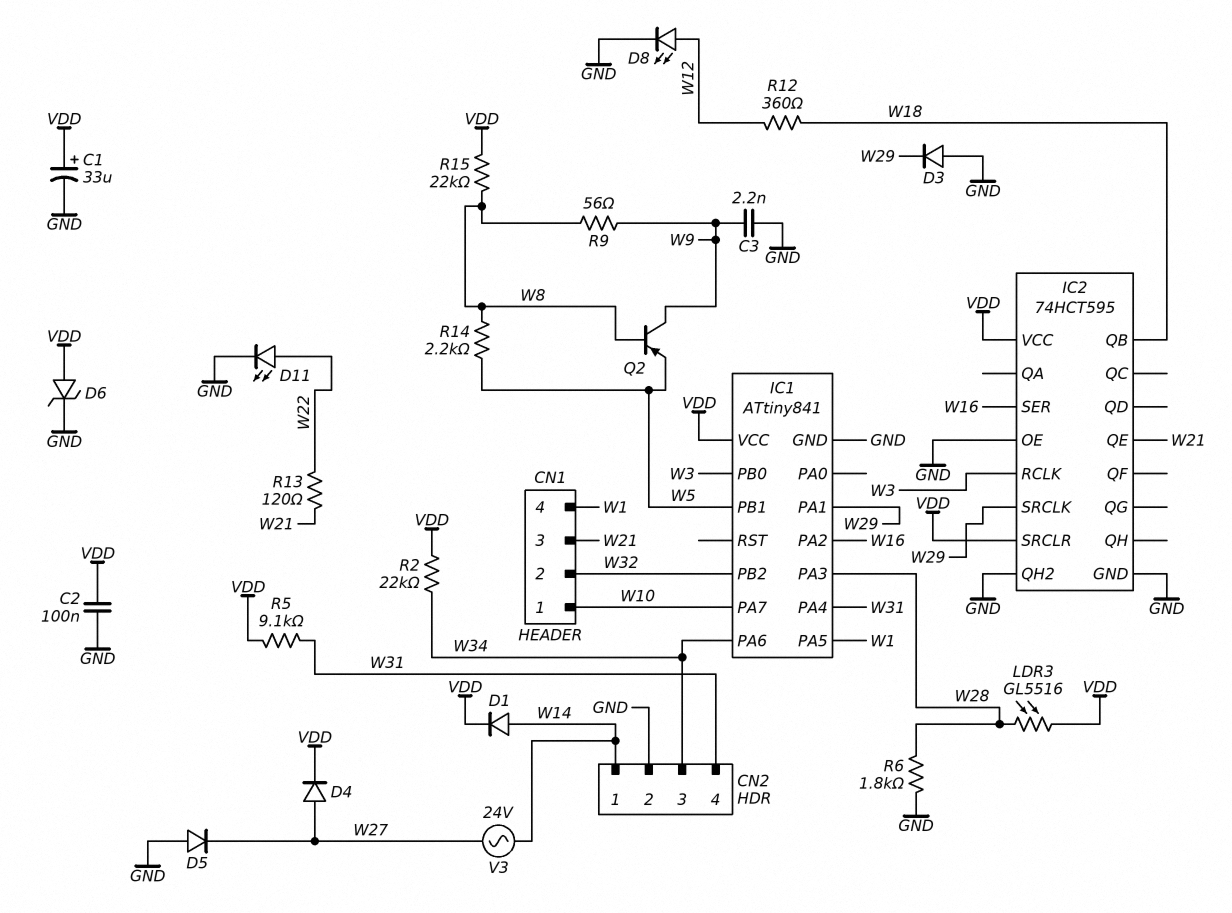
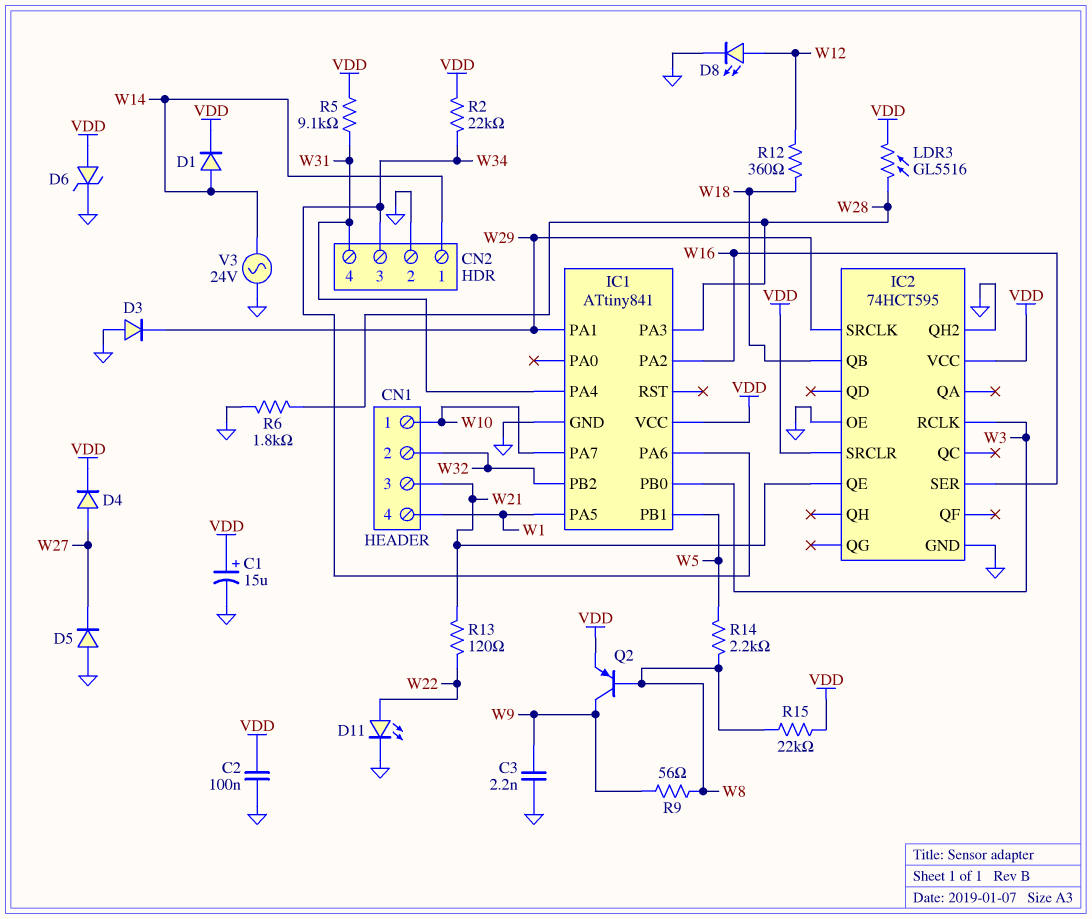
C1: 33uF (plus VDD, minus GND) -> 15uF (plus VDD, minus GND)
Q2: PNP (B W8, C W9, E W5) -> PNP (B W8, C W9, E VDD)
V3: AC 24V (W14, W27) -> AC 24V (GND, W14)

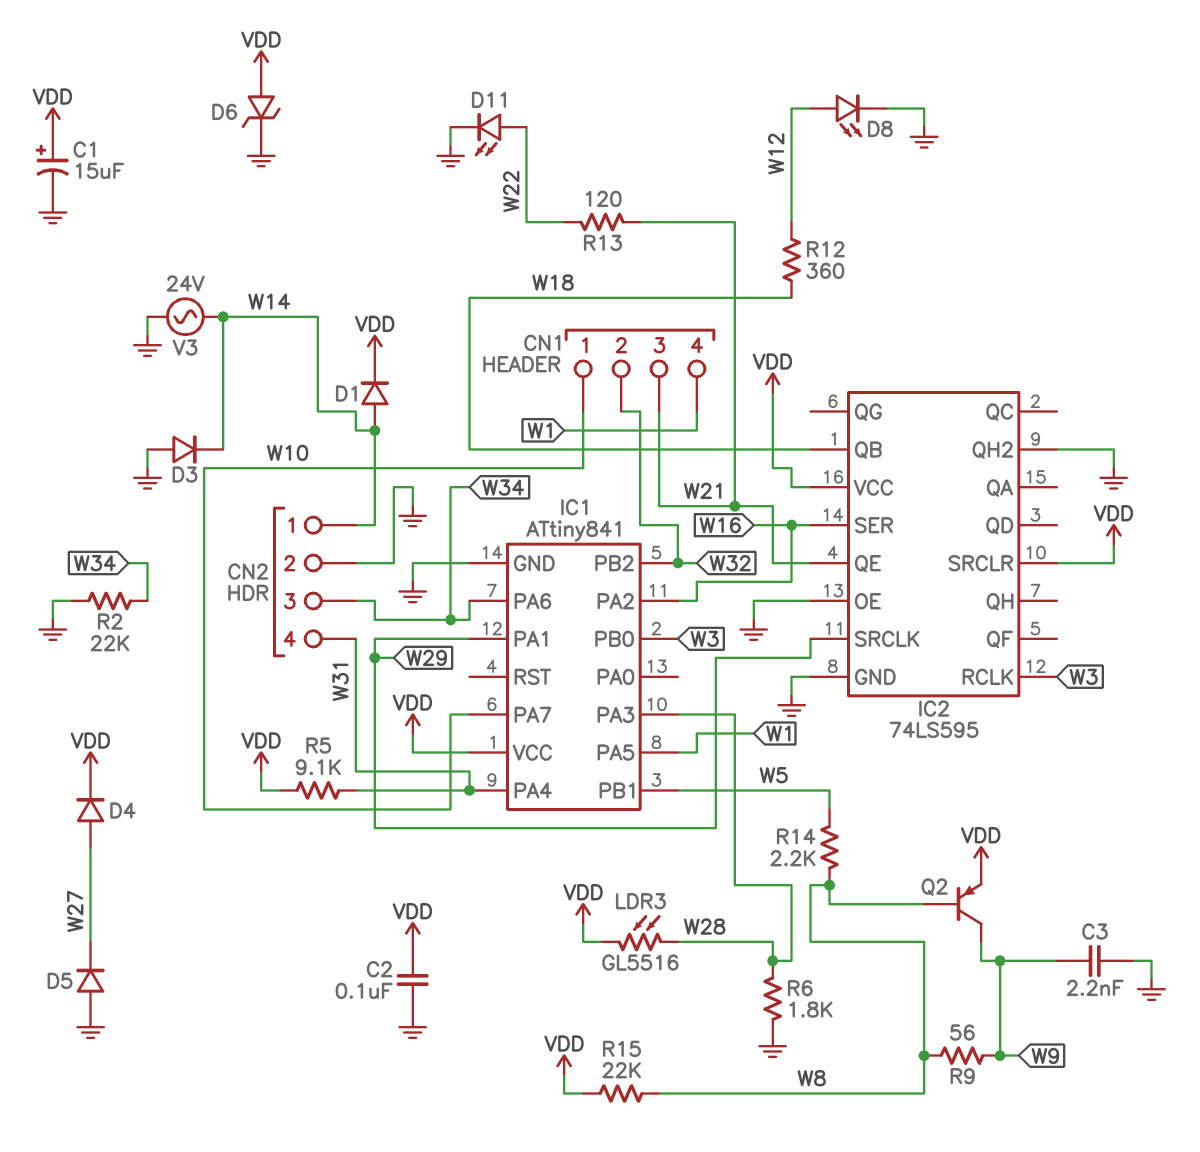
D3: diode (A GND, K W29) -> diode (A GND, K W14)
IC2: 74HCT595 -> 74LS595
R2: 22k (VDD, W34) -> 22k (GND, W34)

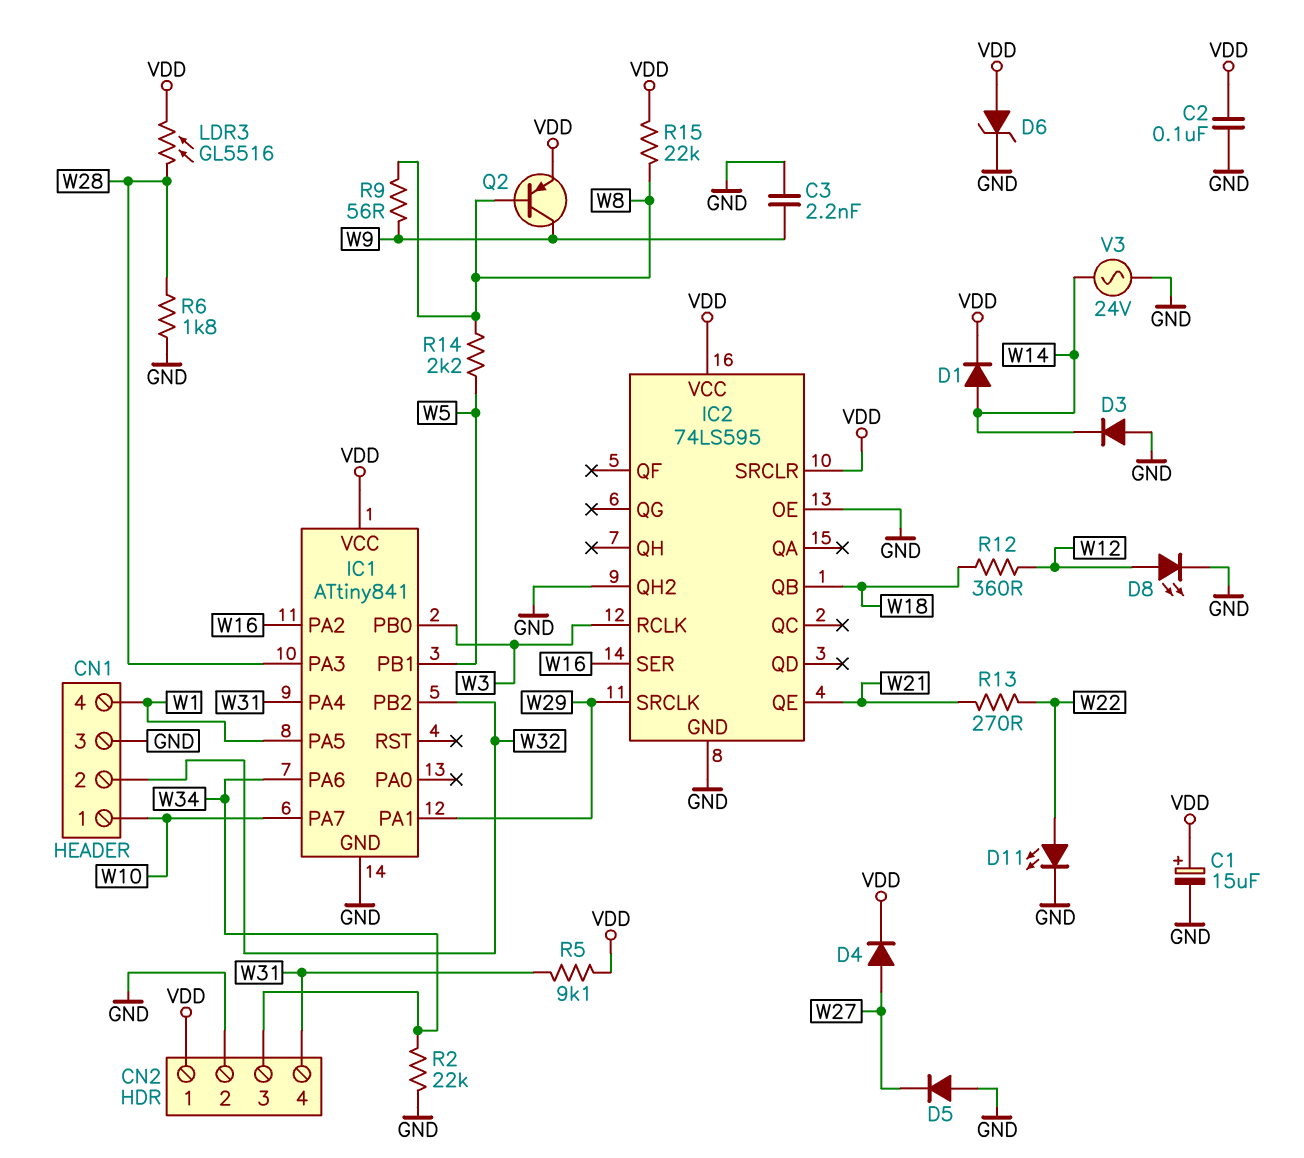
CN1 pin 3: W21 -> GND
CN2 pin 1: W14 -> VDD
R13: 120 (W21, W22) -> 270 (W21, W22)

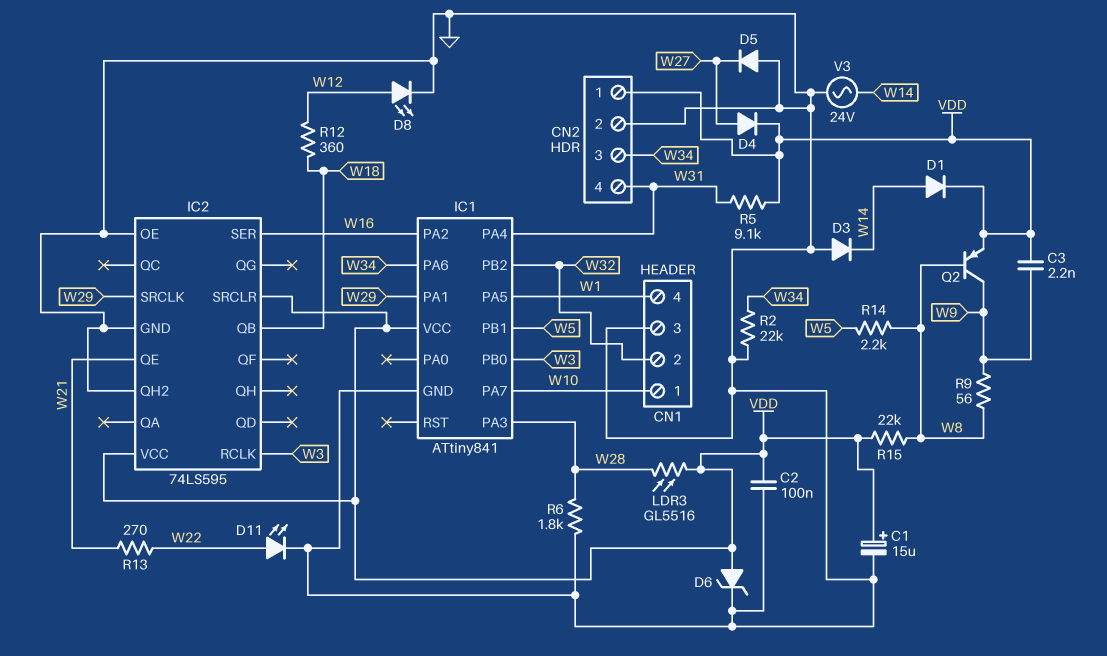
C3: 2.2nF (GND, W9) -> 2.2nF (VDD, W9)

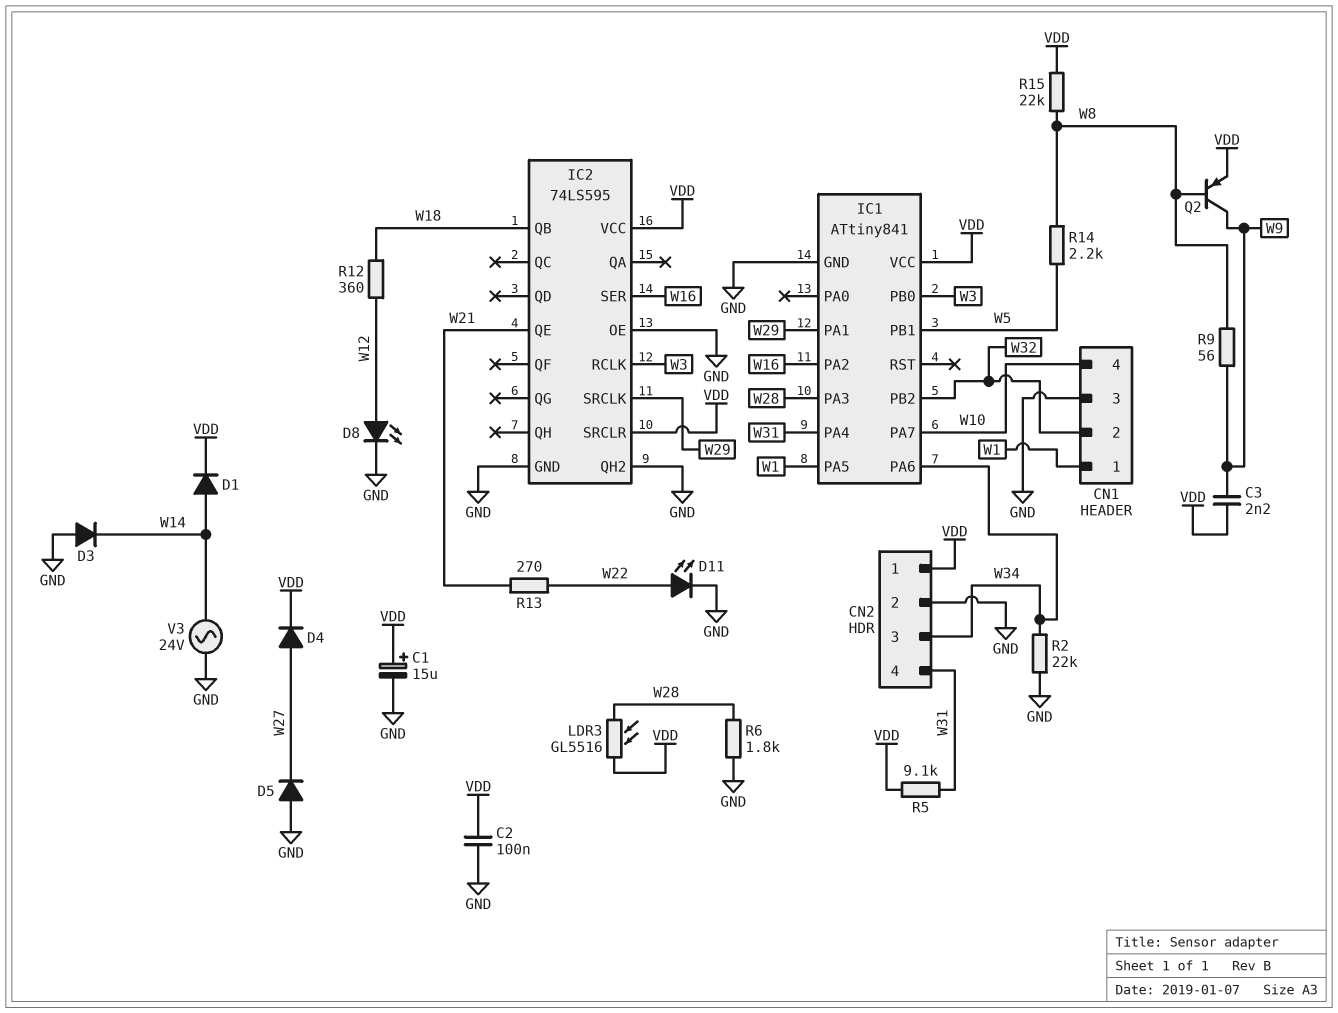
CN1 pin 1: W10 -> W1
CN1 pin 4: W1 -> W10
D6: zener (A VDD, K GND) -> none

